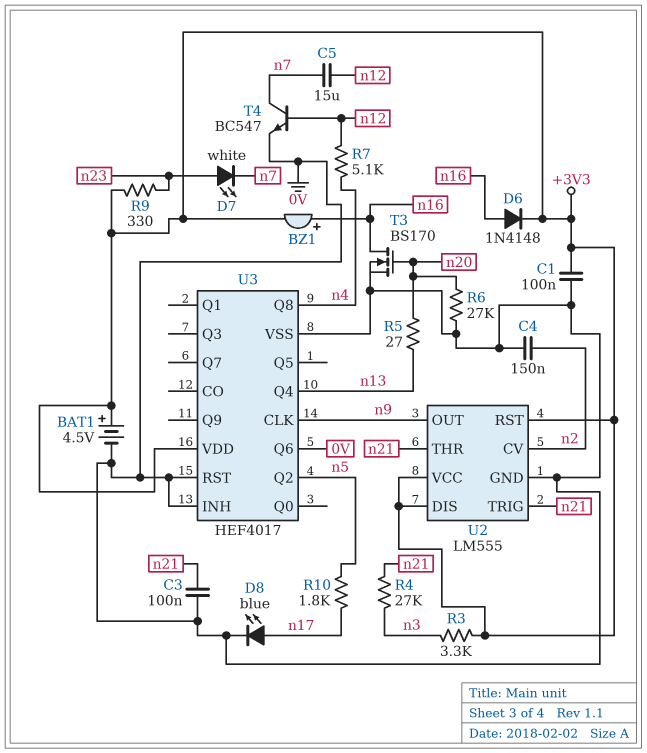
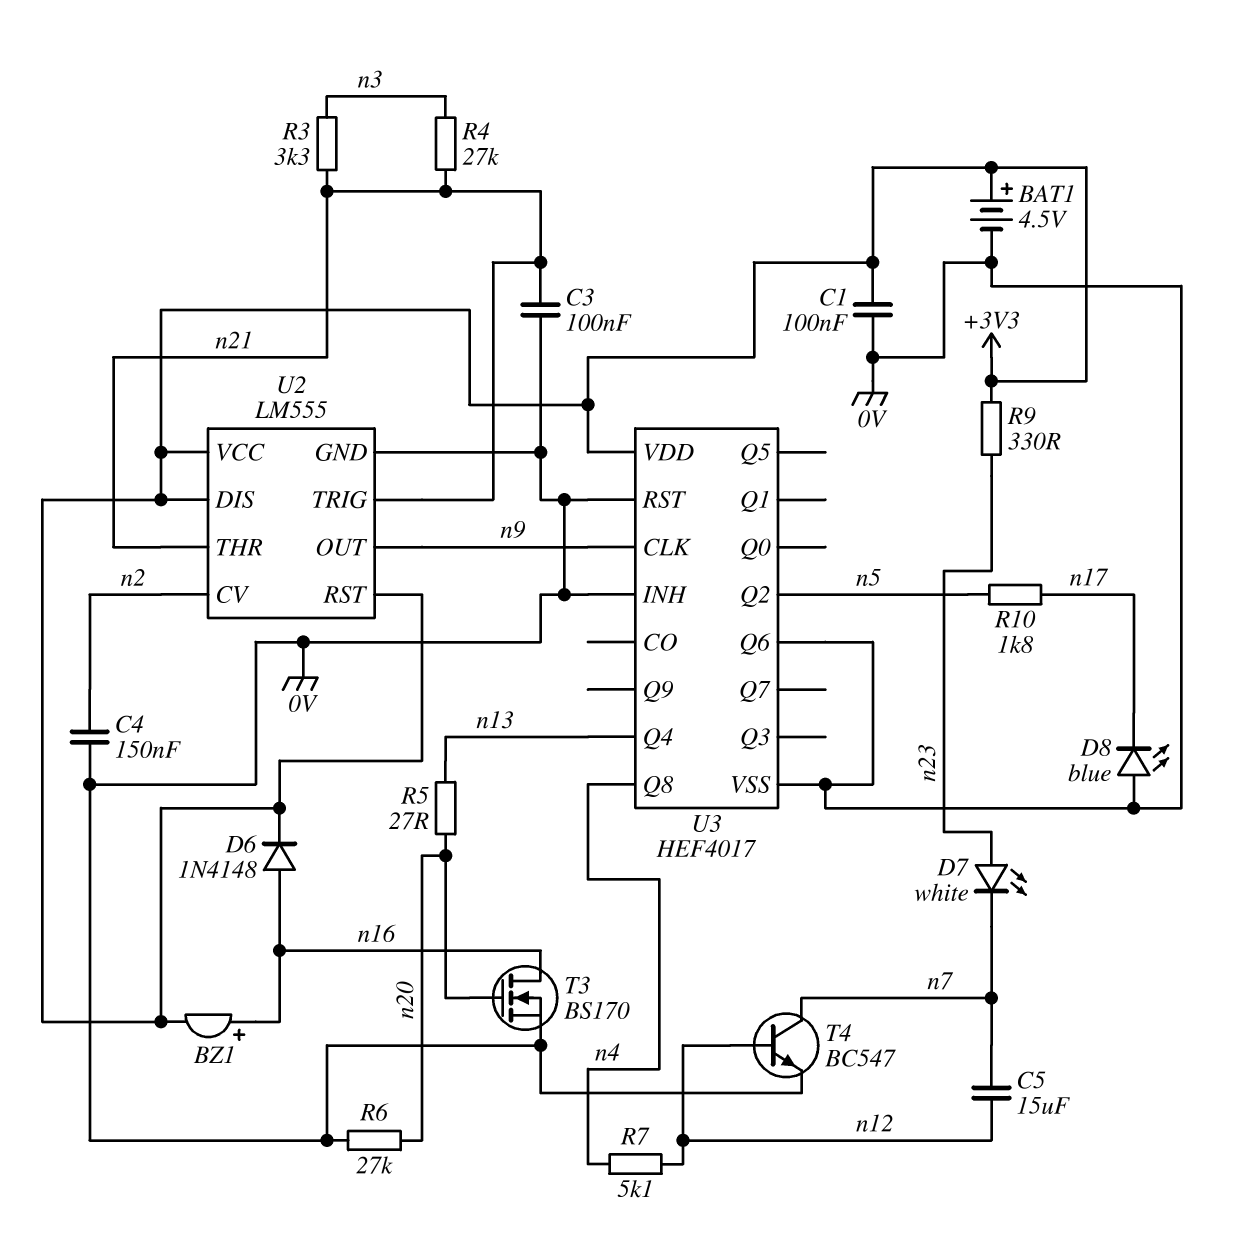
D8: LED blue (A n17, K 0V) -> LED blue (A 0V, K n17)
R3: 3.3k (+3V3, n3) -> 3.3k (n3, n21)

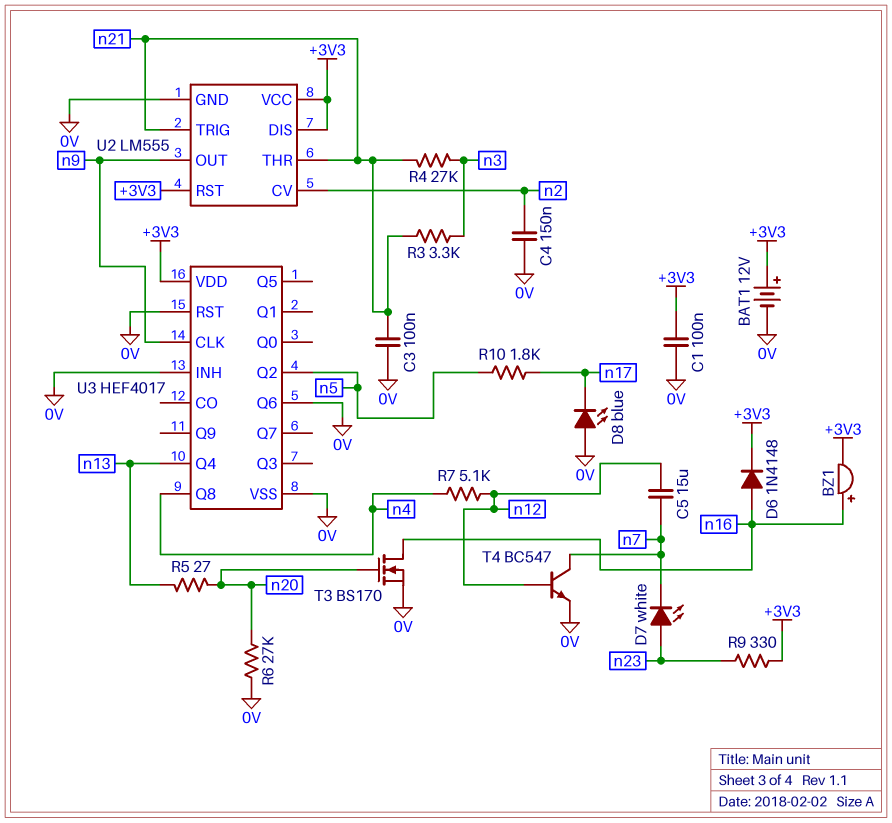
BAT1: 4.5V (plus +3V3, minus 0V) -> 12V (plus +3V3, minus 0V)

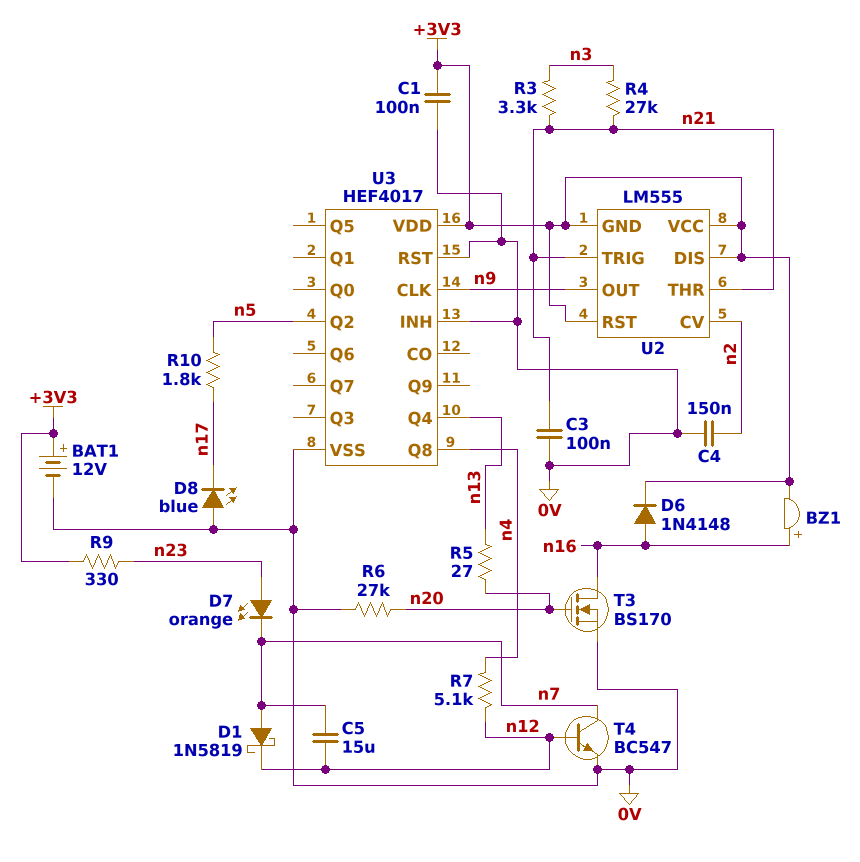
D1: none -> schottky 1N5819 (A n7, K n12)
D7: LED white (A n23, K n7) -> LED orange (A n23, K n7)
U2 pin GND: 0V -> +3V3
U3 pin Q6: 0V -> none

